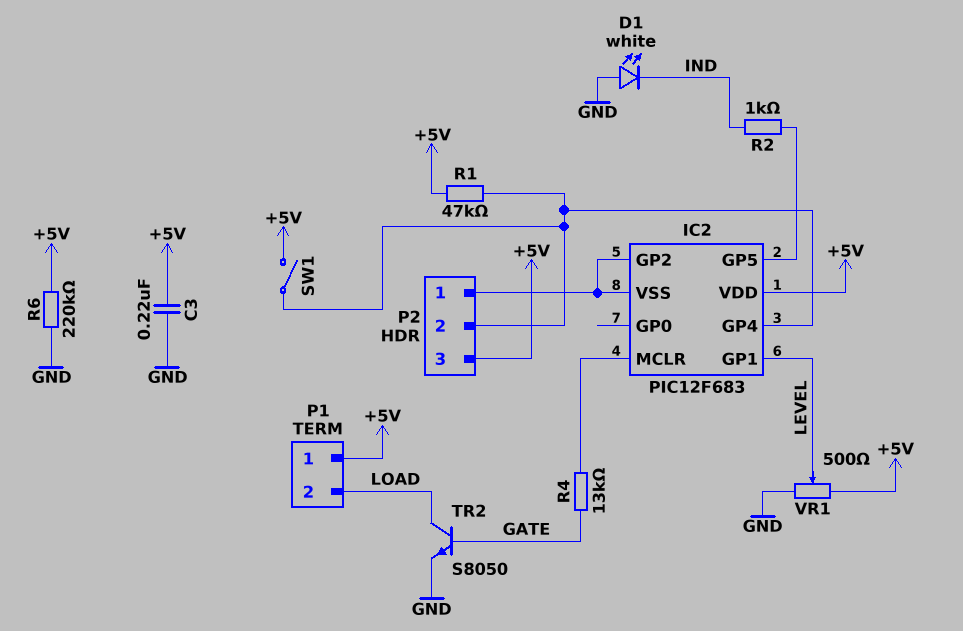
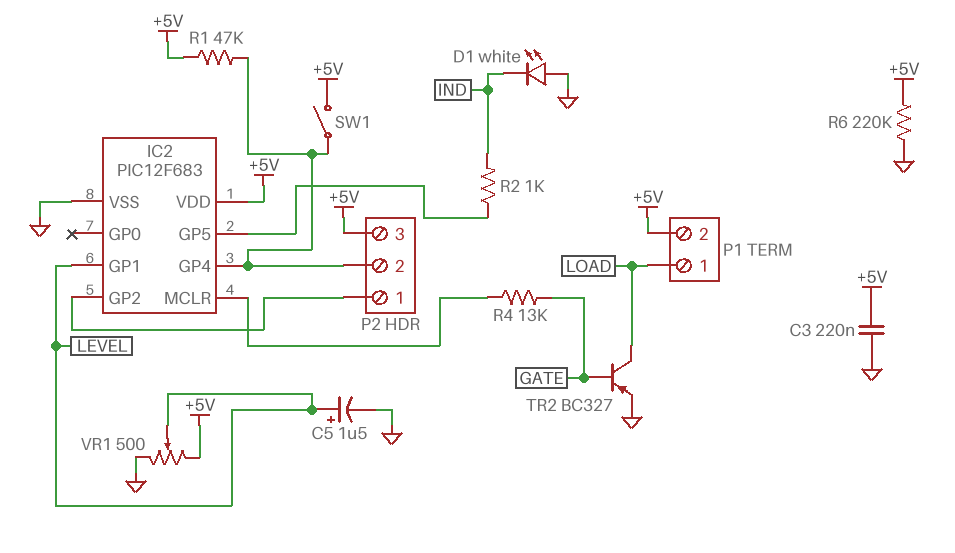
C5: none -> 1.5uF (plus LEVEL, minus GND)
IC2 pin VSS: IC2/GP2 -> GND
P1 pin 1: +5V -> LOAD
P1 pin 2: LOAD -> +5V
TR2: NPN S8050 (B GATE, C LOAD, E GND) -> PNP BC327 (B GATE, C LOAD, E GND)

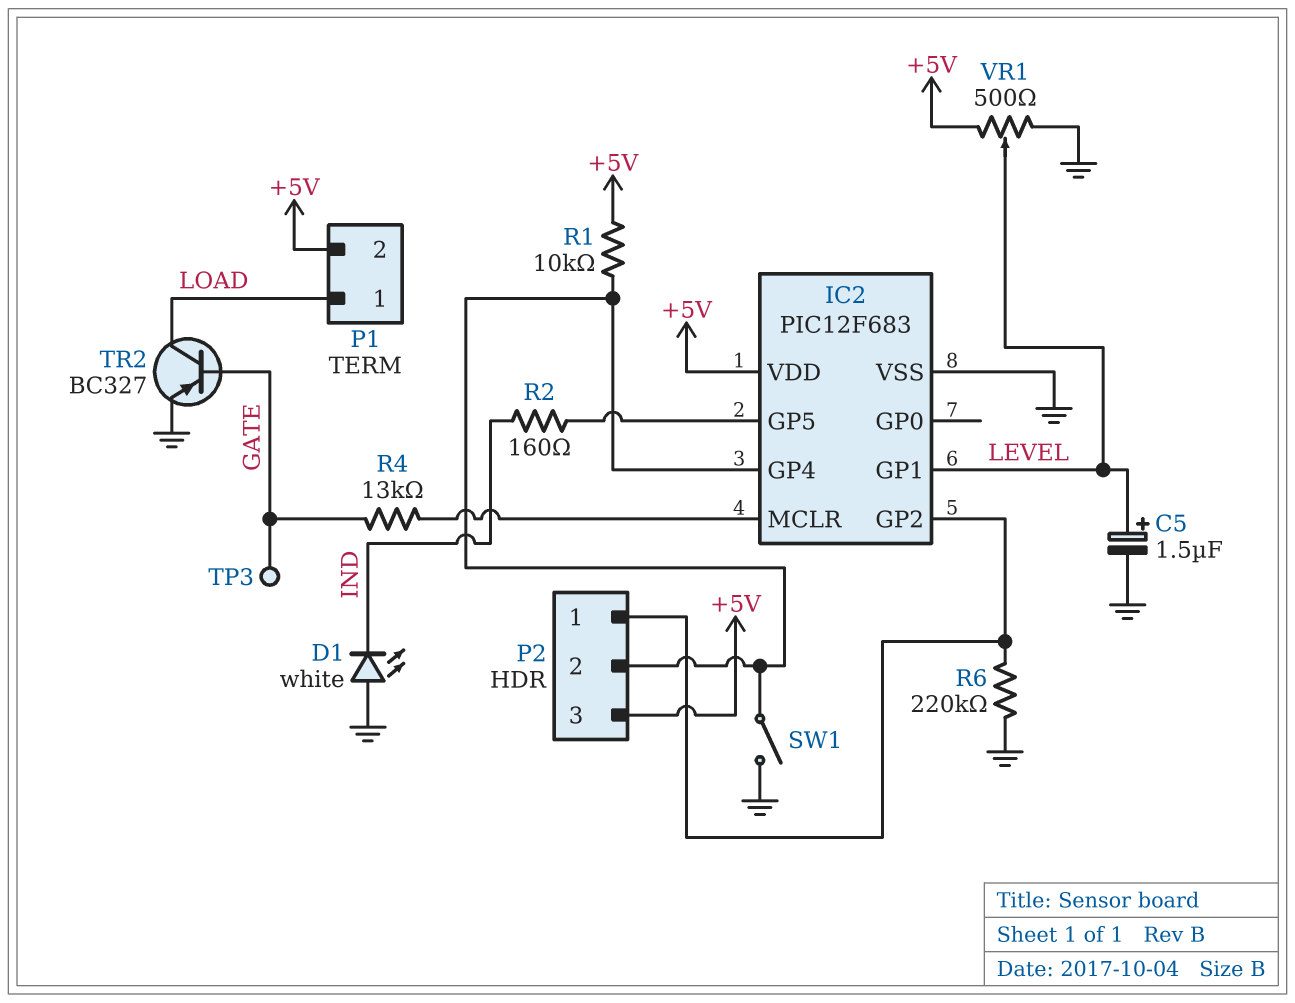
C3: 220nF (+5V, GND) -> none
R1: 47k (+5V, IC2/GP4) -> 10k (+5V, IC2/GP4)
R2: 1k (IC2/GP5, IND) -> 160 (IC2/GP5, IND)
R6: 220k (+5V, GND) -> 220k (GND, IC2/GP2)
SW1: switch (+5V, IC2/GP4) -> switch (GND, IC2/GP4)
TP3: none -> test point (GATE)

